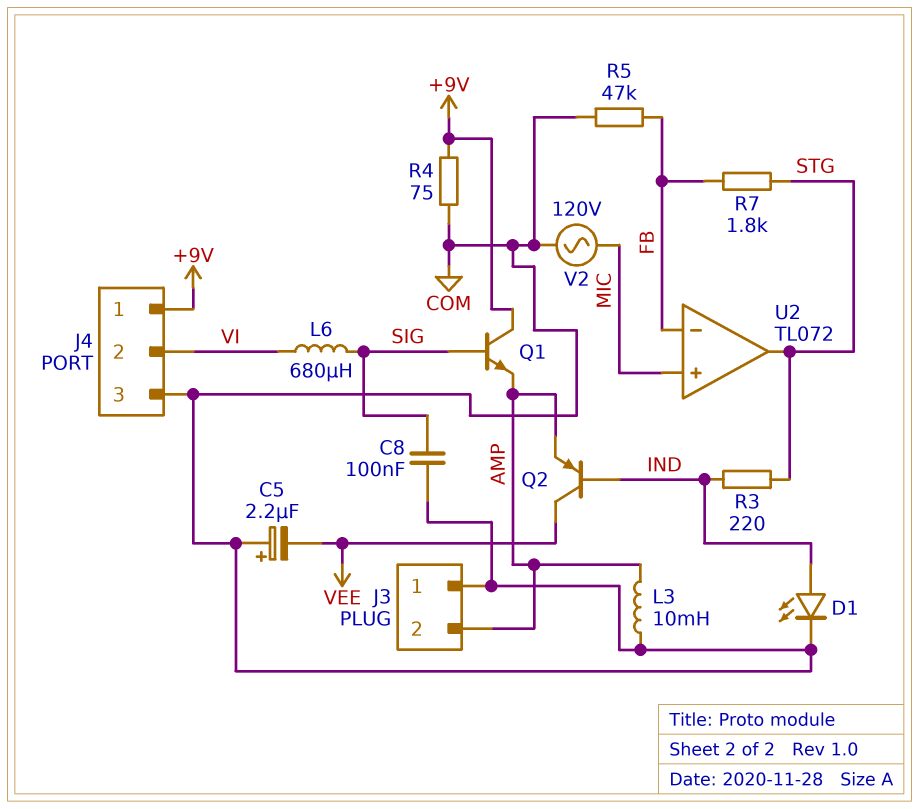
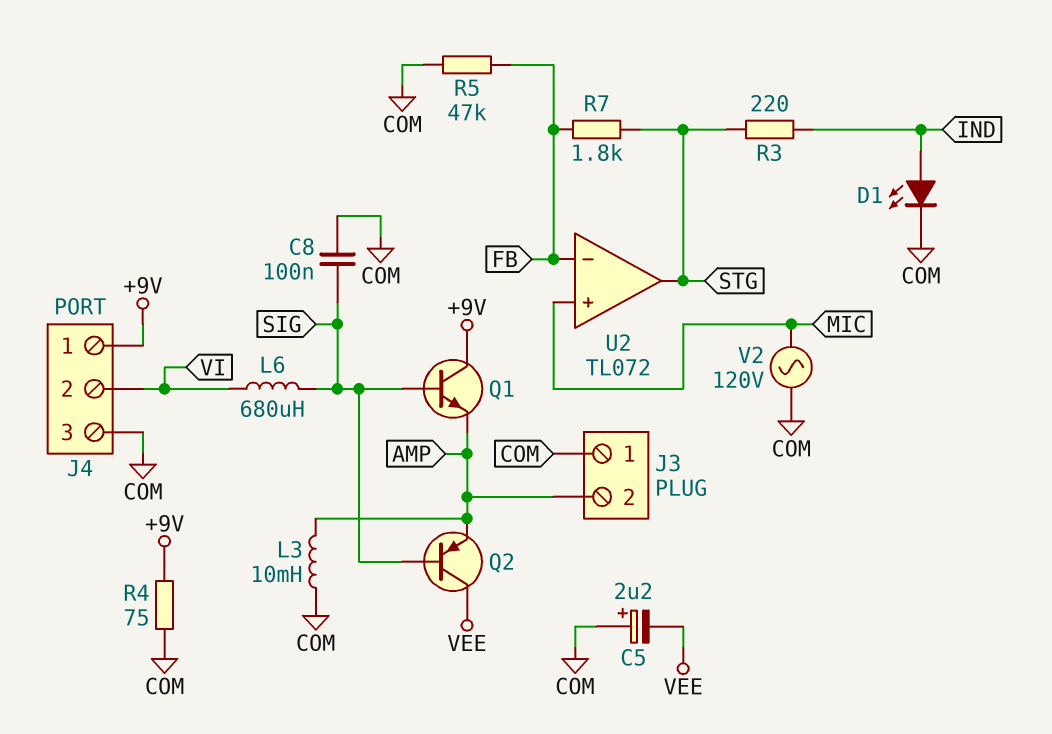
Q2: PNP (B IND, C VEE, E AMP) -> PNP (B SIG, C VEE, E AMP)

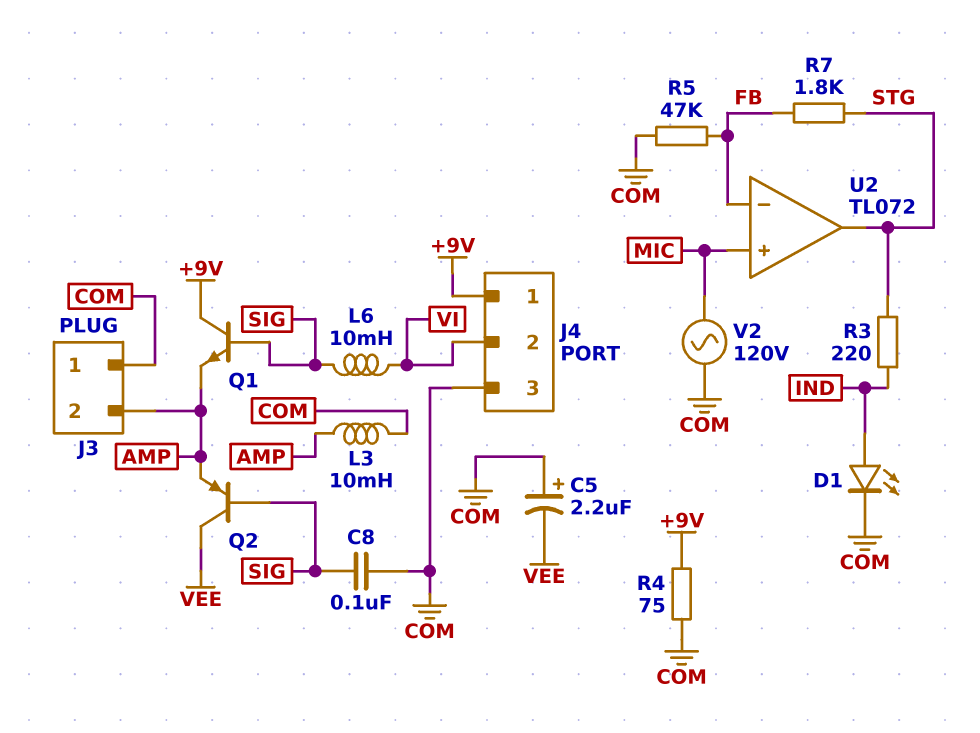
L6: 680uH (SIG, VI) -> 10mH (SIG, VI)

